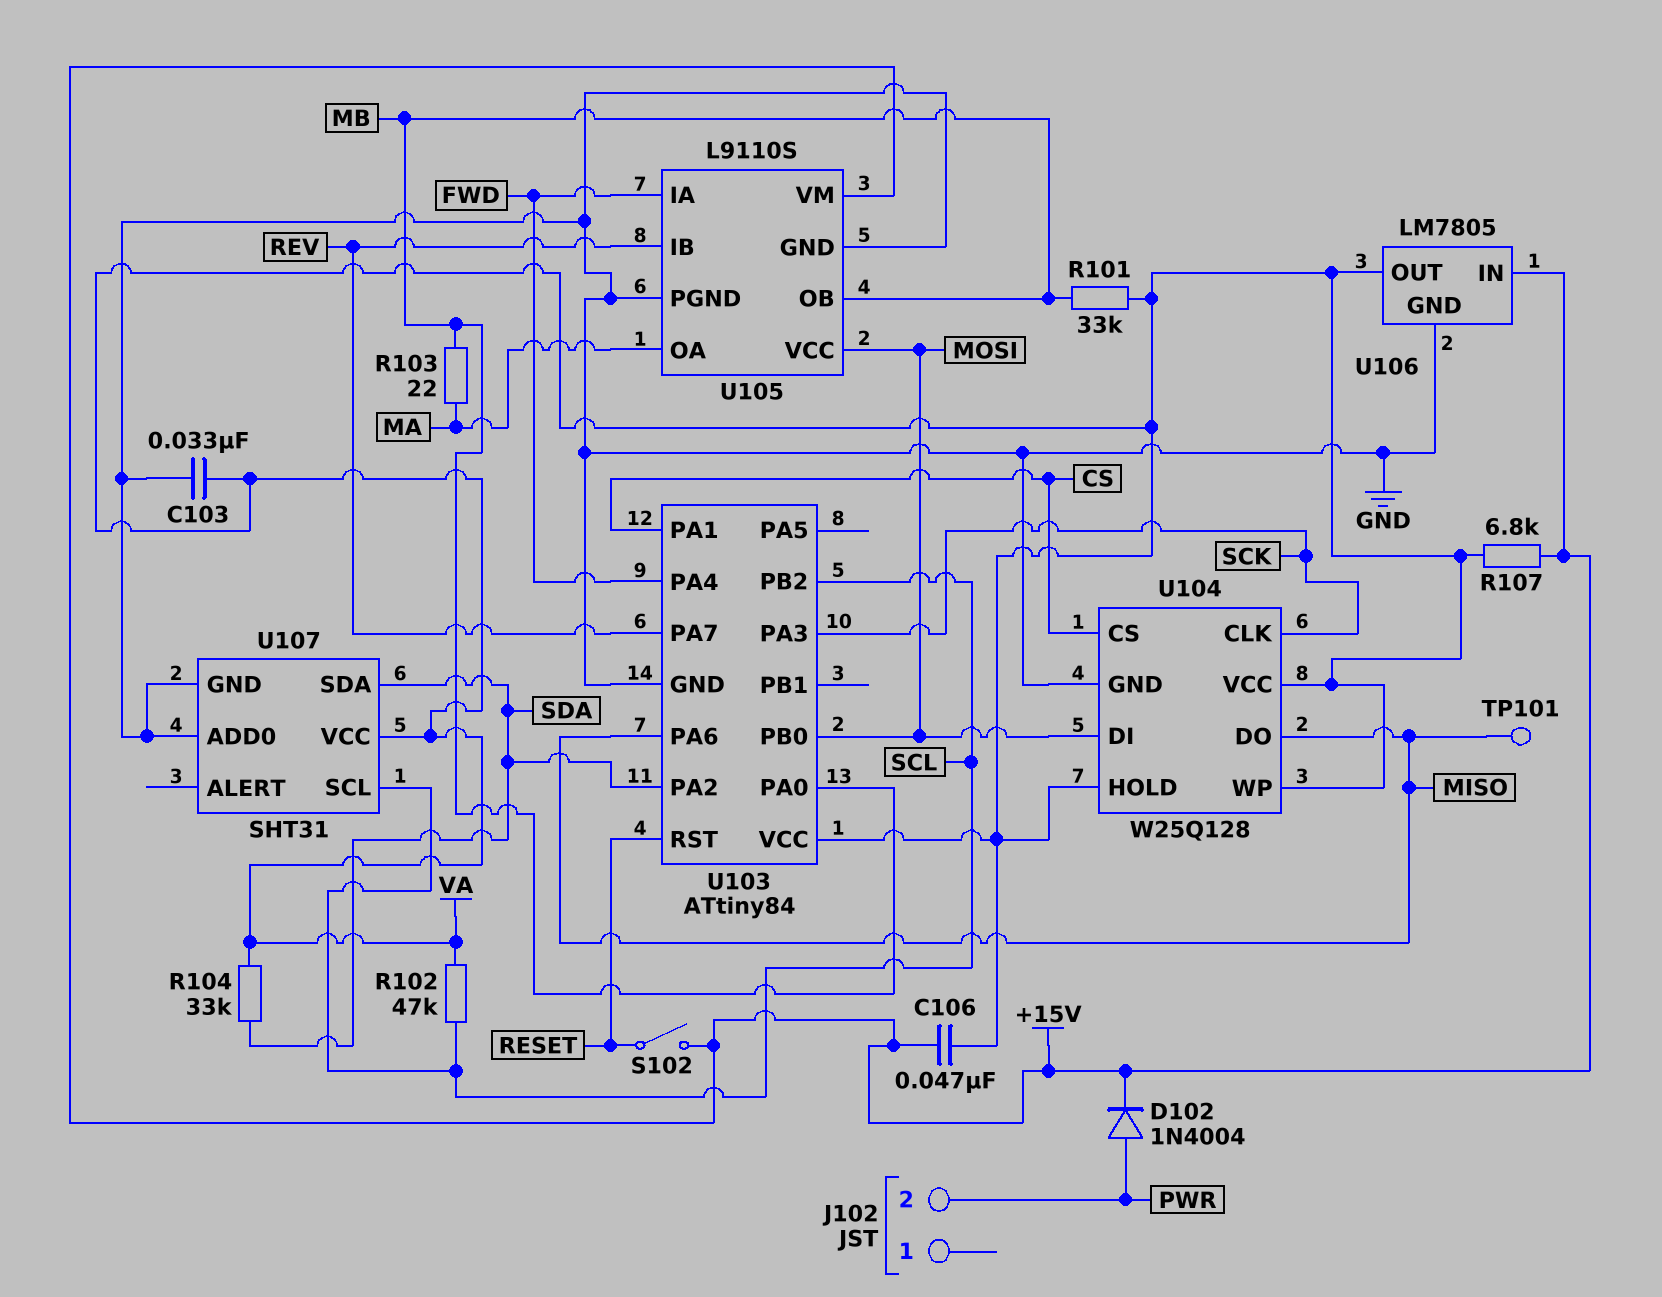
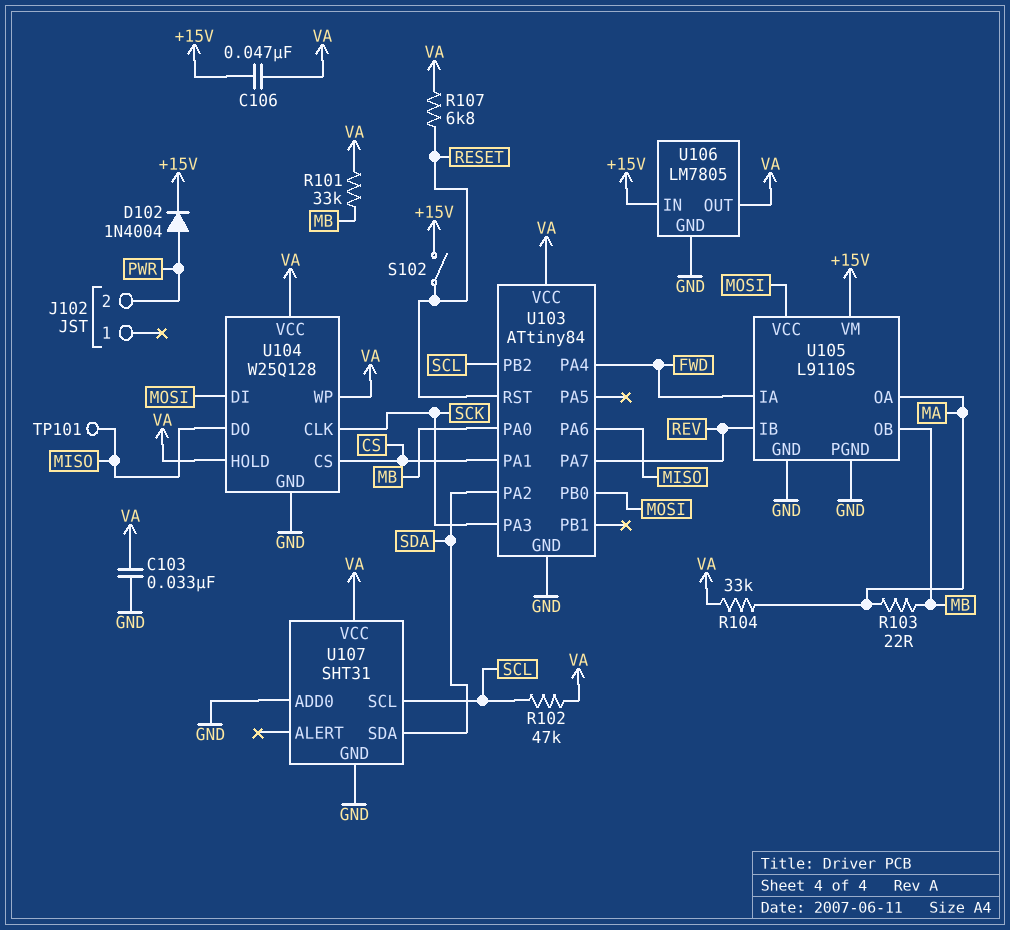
R104: 33k (SDA, VA) -> 33k (MA, VA)
R107: 6.8k (+15V, VA) -> 6.8k (RESET, VA)

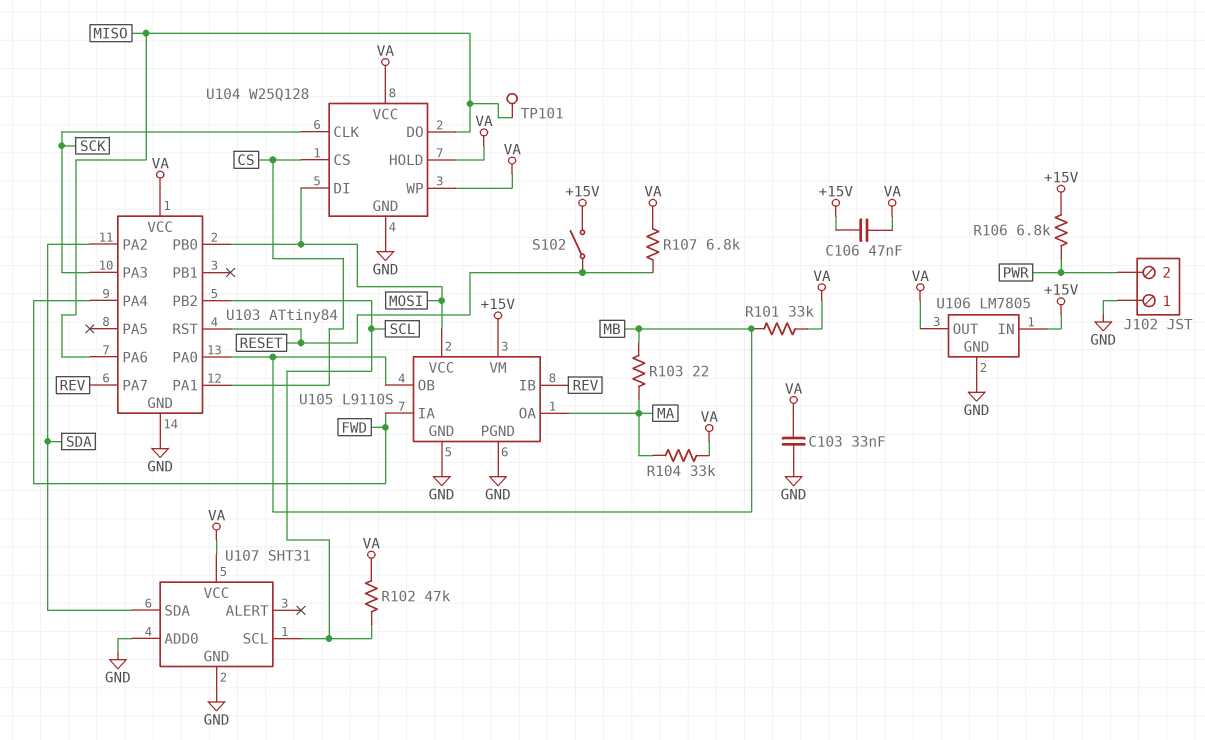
D102: diode 1N4004 (A PWR, K +15V) -> none
J102 pin 1: none -> GND
R106: none -> 6.8k (+15V, PWR)

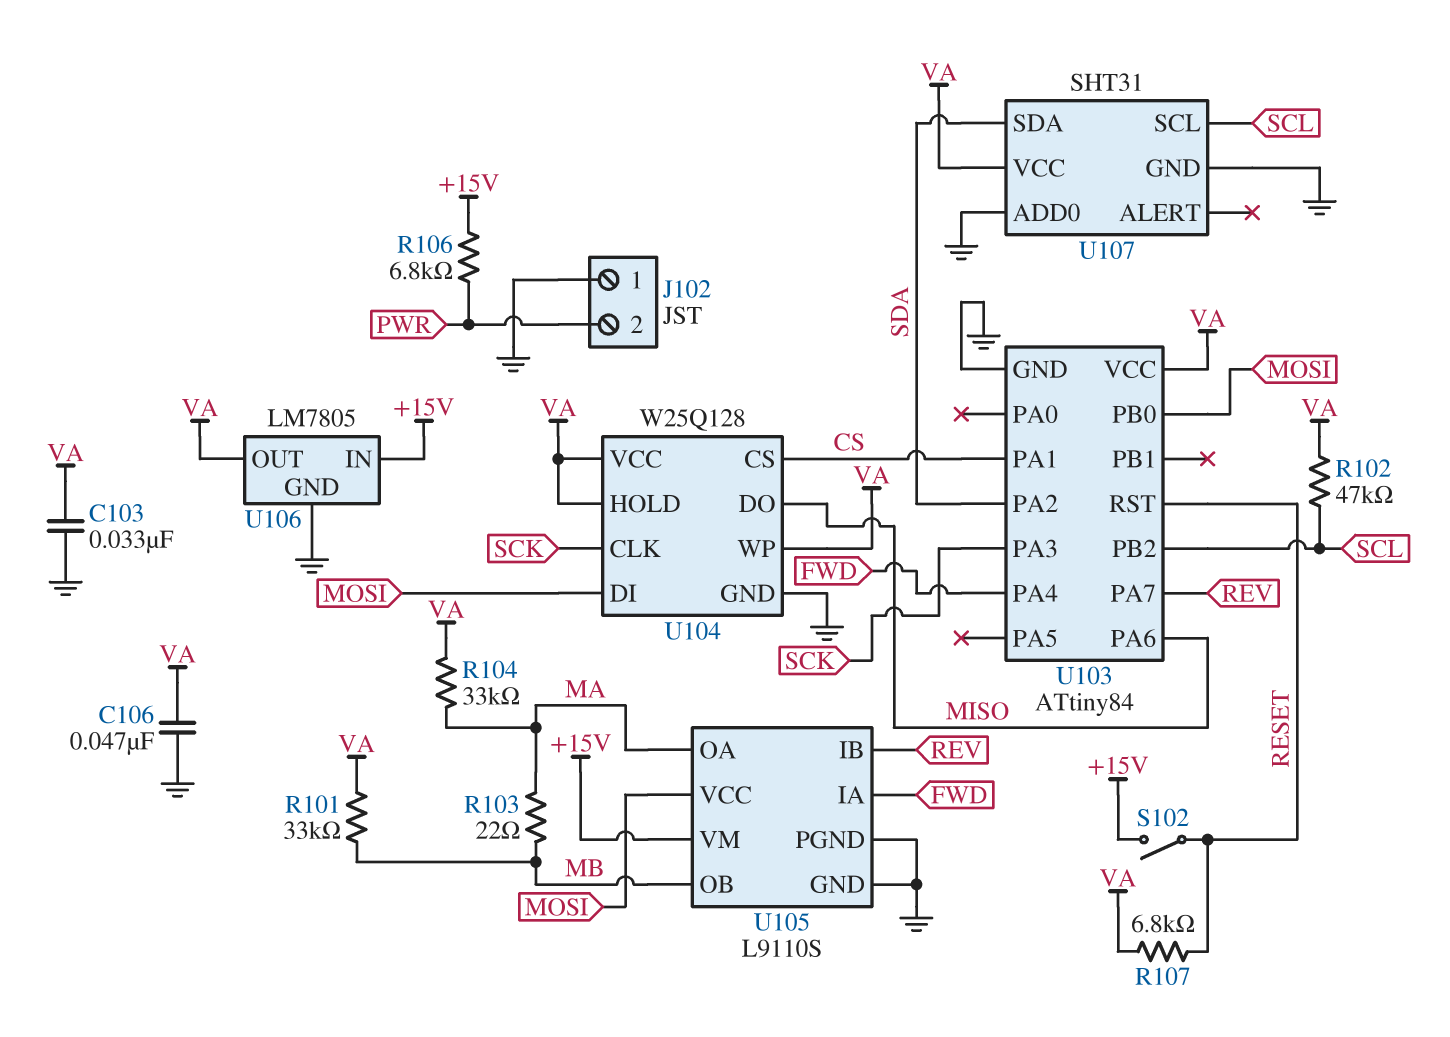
C106: 47nF (+15V, VA) -> 47nF (GND, VA)
TP101: test point (MISO) -> none
U103 pin PA0: MB -> none

